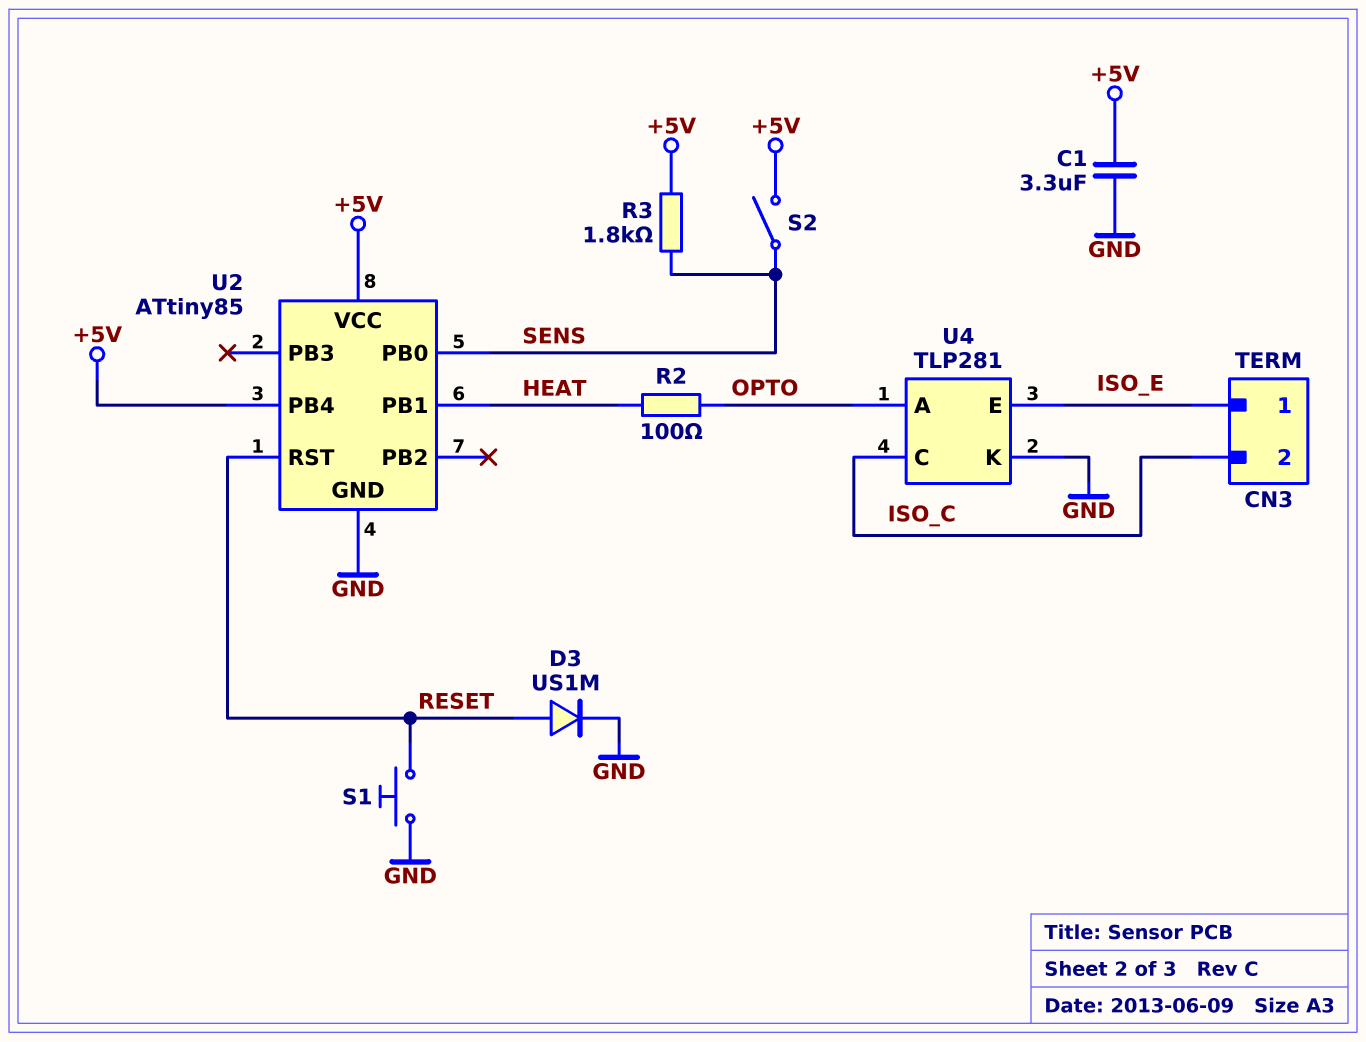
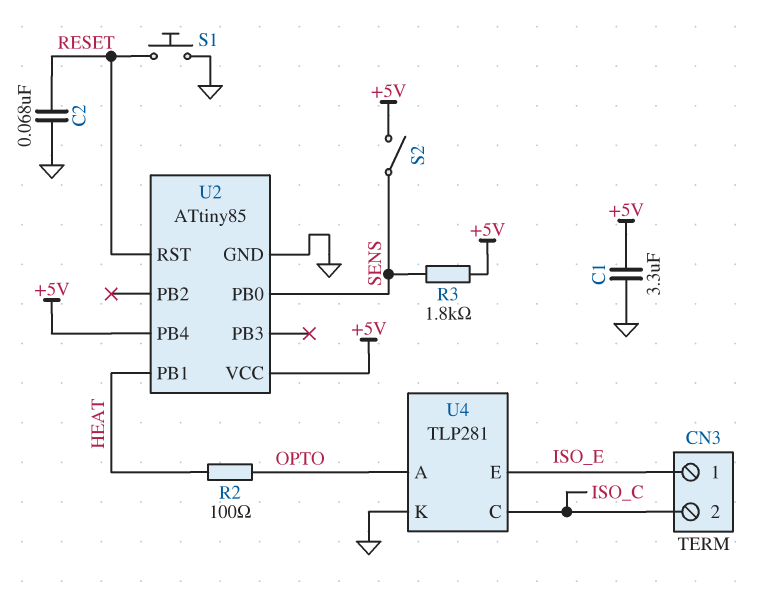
C2: none -> 68nF (GND, RESET)
D3: diode US1M (A RESET, K GND) -> none

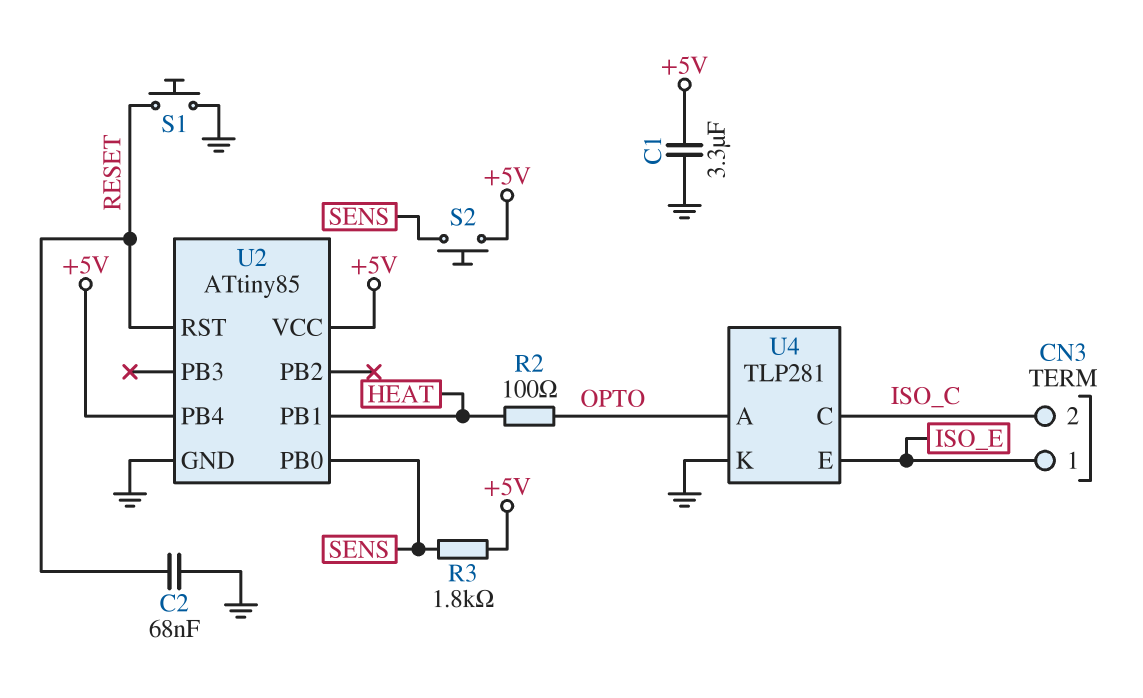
S2: switch (+5V, SENS) -> button (+5V, SENS)

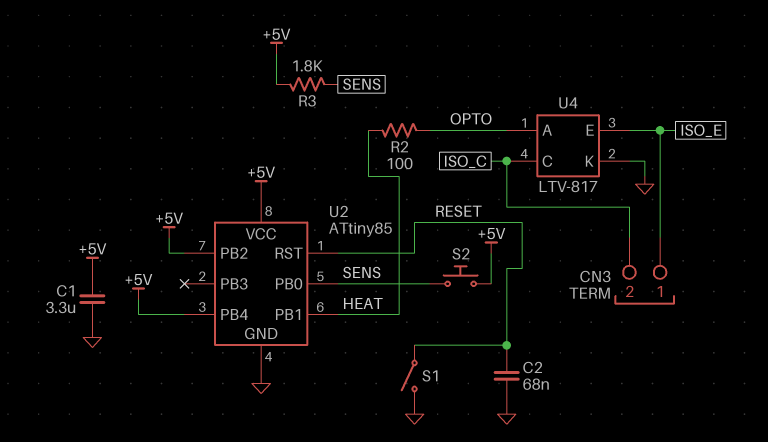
S1: button (GND, RESET) -> switch (GND, RESET)
U2 pin PB2: none -> +5V
U4: TLP281 -> LTV-817

